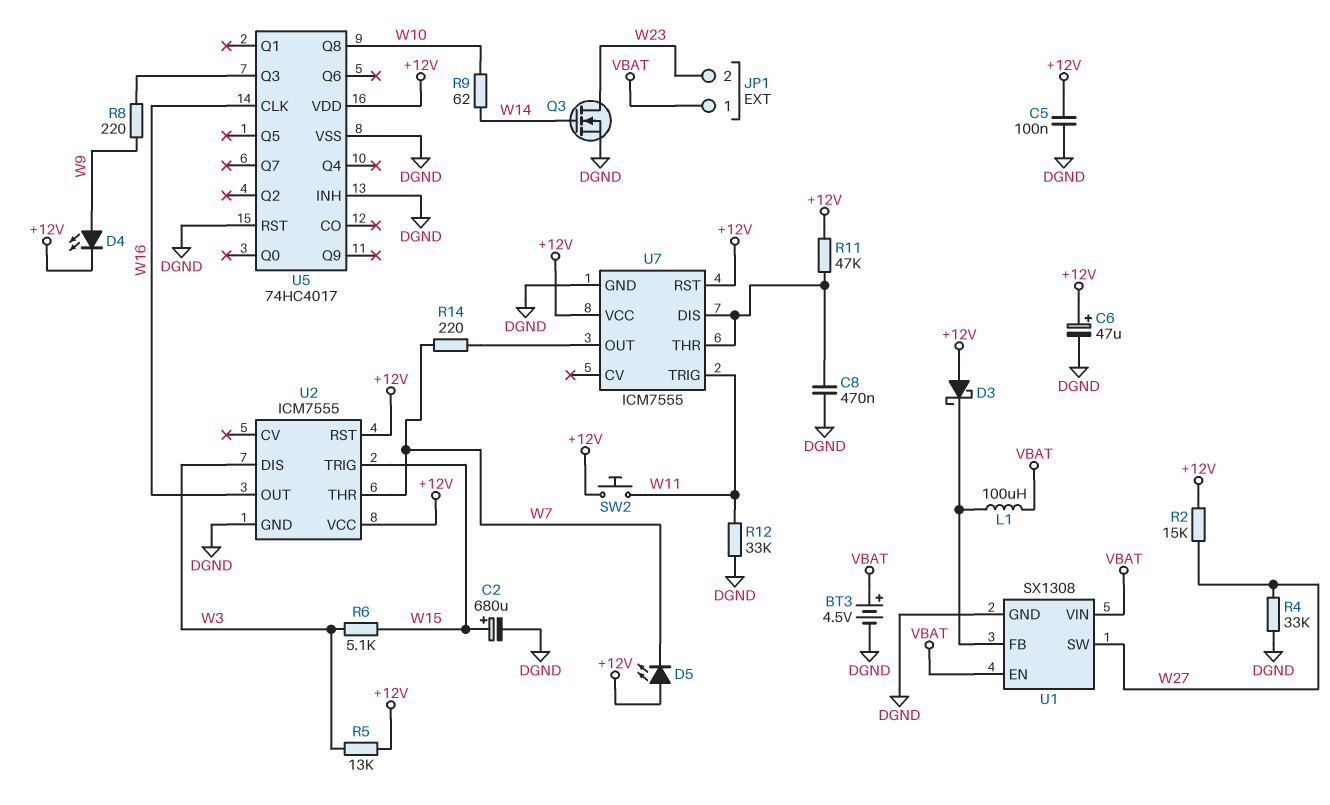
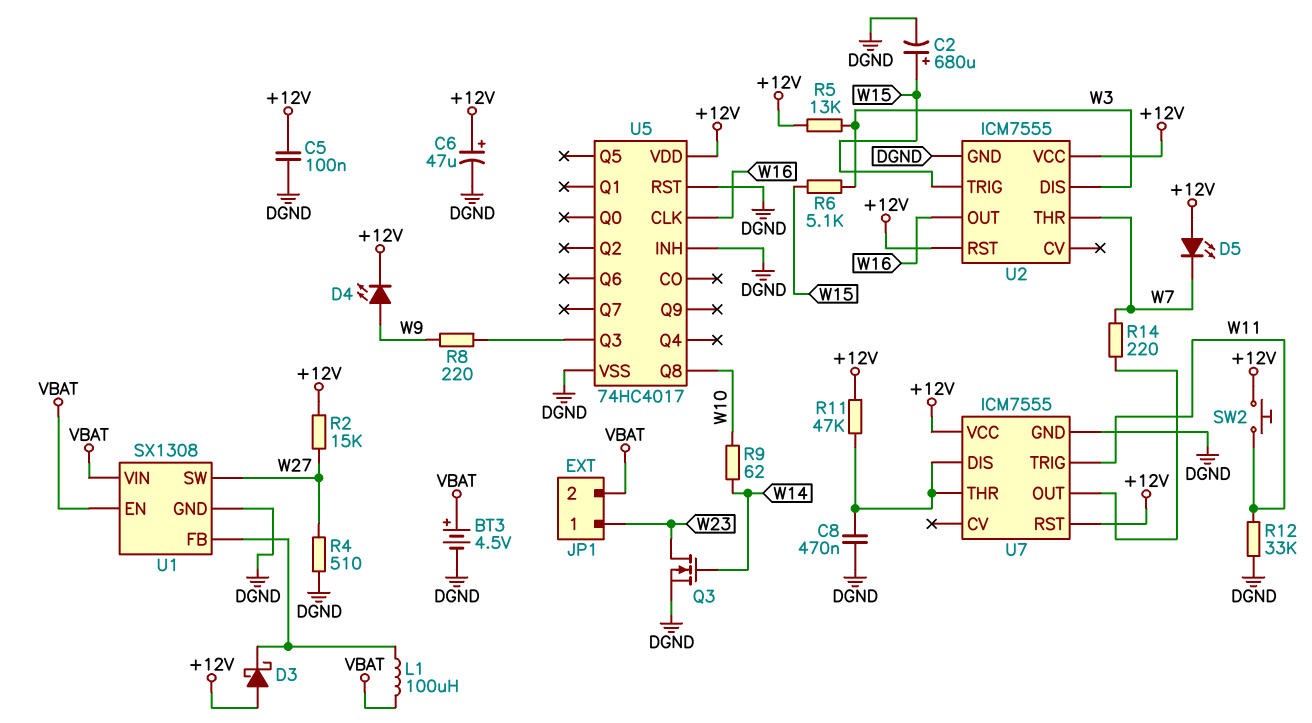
JP1 pin 1: VBAT -> W23
JP1 pin 2: W23 -> VBAT
R4: 33k (DGND, W27) -> 510 (DGND, W27)

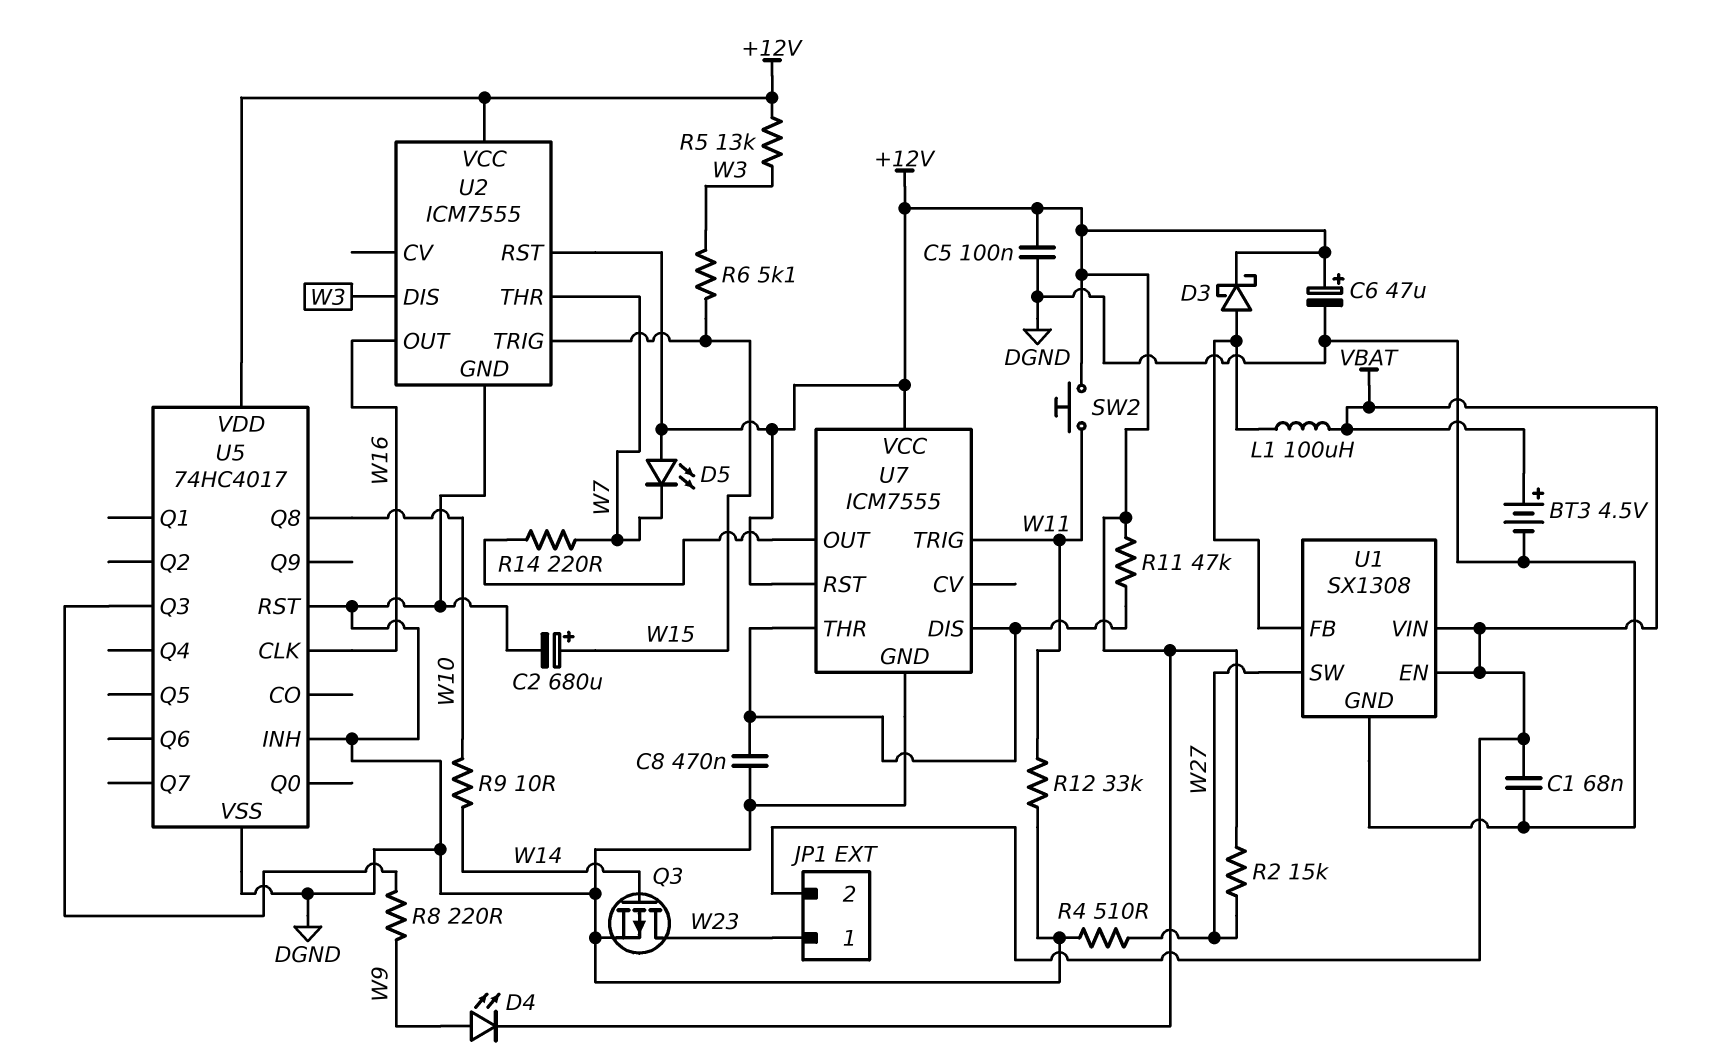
C1: none -> 68nF (DGND, VBAT)
D3: schottky (A +12V, K U1/FB) -> schottky (A U1/FB, K +12V)
Q3: NMOS (G W14, D W23, S DGND) -> PMOS (G W14, D W23, S DGND)
R9: 62 (W10, W14) -> 10 (W10, W14)

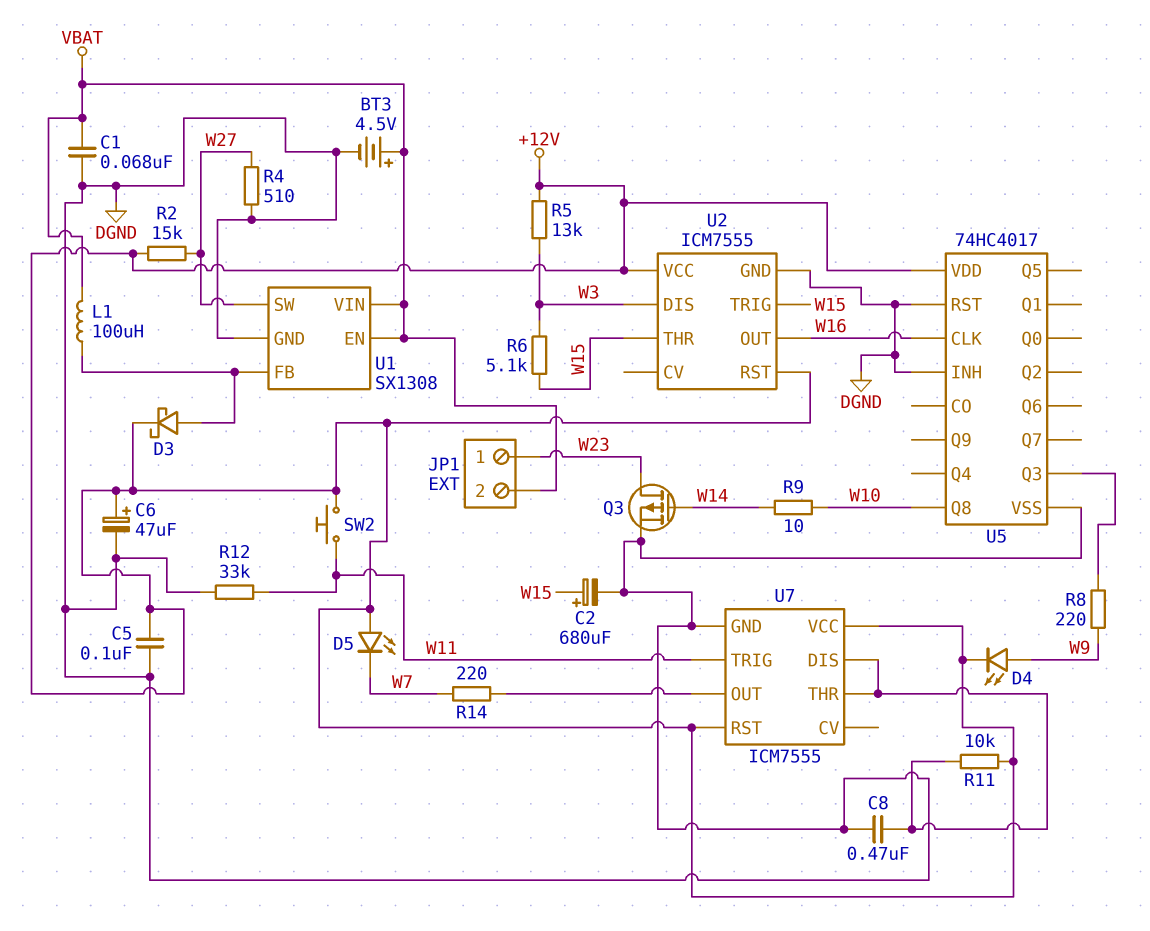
R11: 47k (+12V, U7/DIS) -> 10k (+12V, U7/DIS)
U2 pin THR: W7 -> W15

